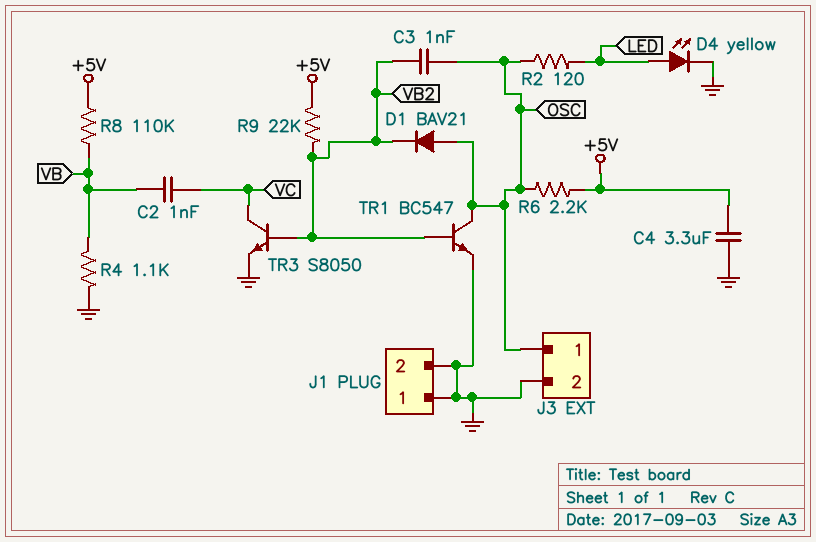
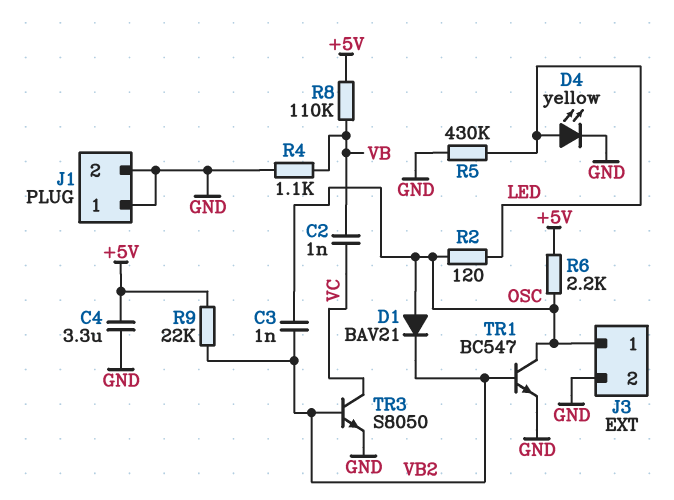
R5: none -> 430k (GND, LED)

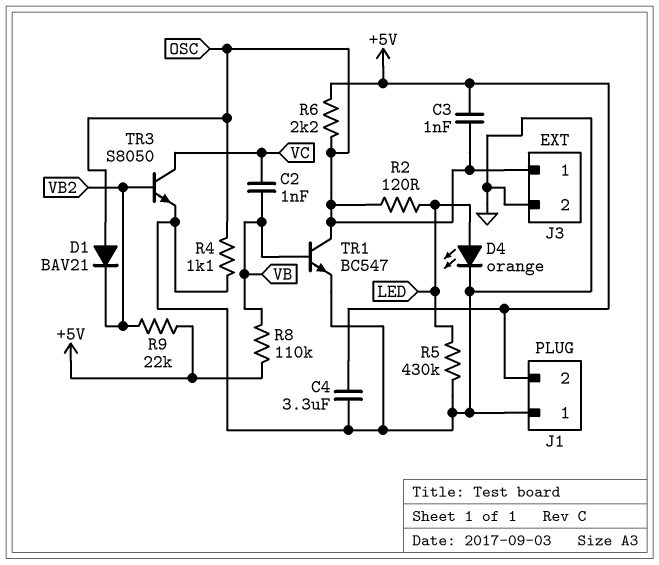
C3: 1nF (OSC, VB2) -> 1nF (+5V, OSC)
D4: LED yellow (A LED, K GND) -> LED orange (A LED, K GND)
J1 pin 2: GND -> +5V
R4: 1.1k (GND, VB) -> 1.1k (GND, OSC)
TR1: NPN BC547 (B VB2, C OSC, E GND) -> NPN BC547 (B VB, C OSC, E GND)

